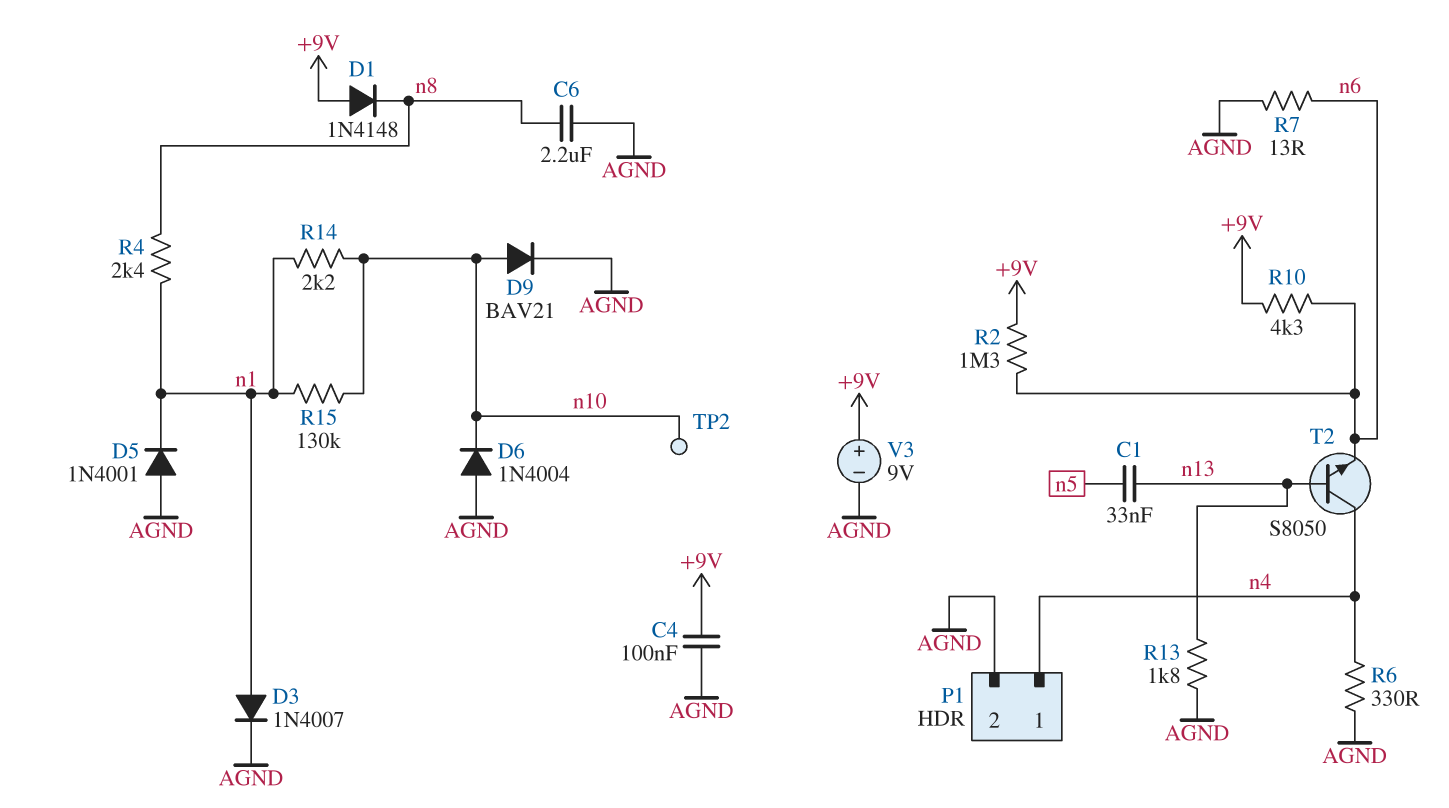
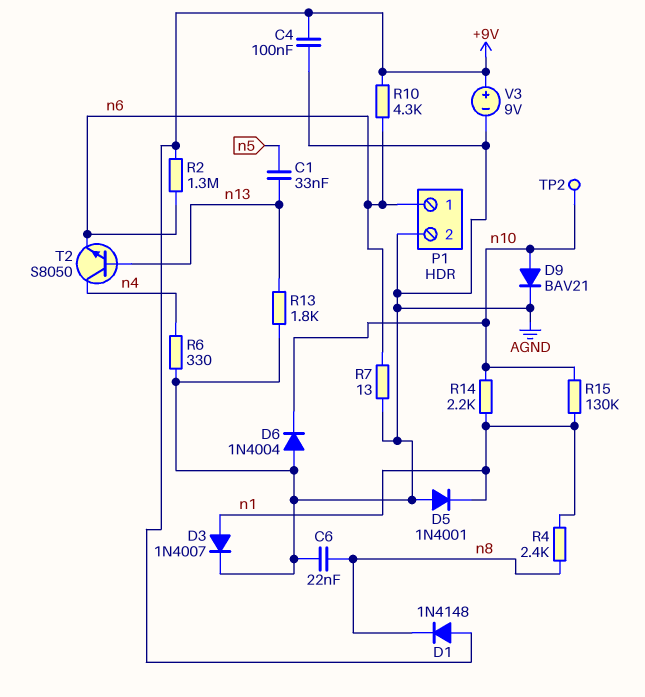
C6: 2.2uF (AGND, n8) -> 22nF (AGND, n8)
P1 pin 1: n4 -> n6

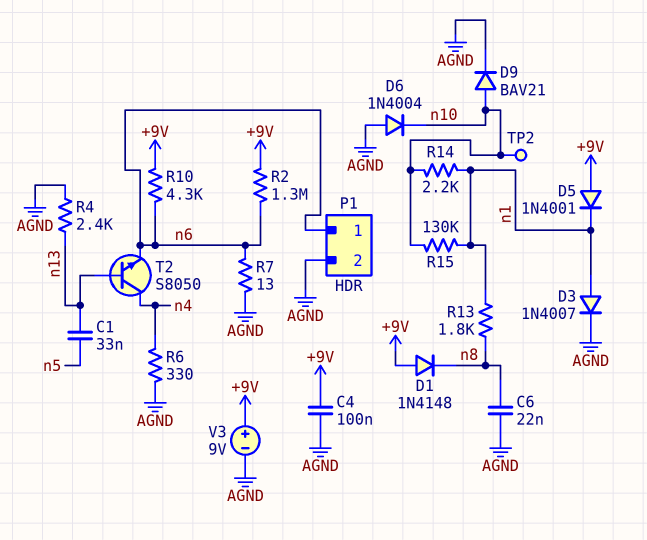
D5: diode 1N4001 (A AGND, K n1) -> diode 1N4001 (A +9V, K n1)
R4: 2.4k (n1, n8) -> 2.4k (AGND, n13)
R13: 1.8k (AGND, n13) -> 1.8k (n1, n8)

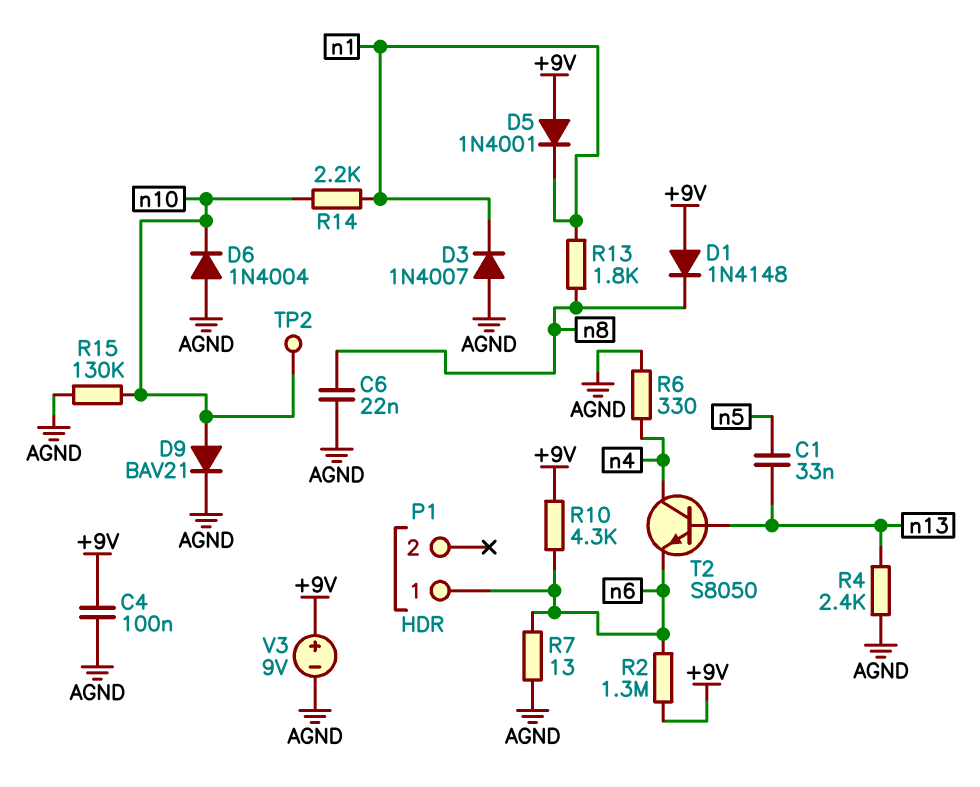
D3: diode 1N4007 (A n1, K AGND) -> diode 1N4007 (A AGND, K n1)
P1 pin 2: AGND -> none
R15: 130k (n1, n10) -> 130k (AGND, n10)

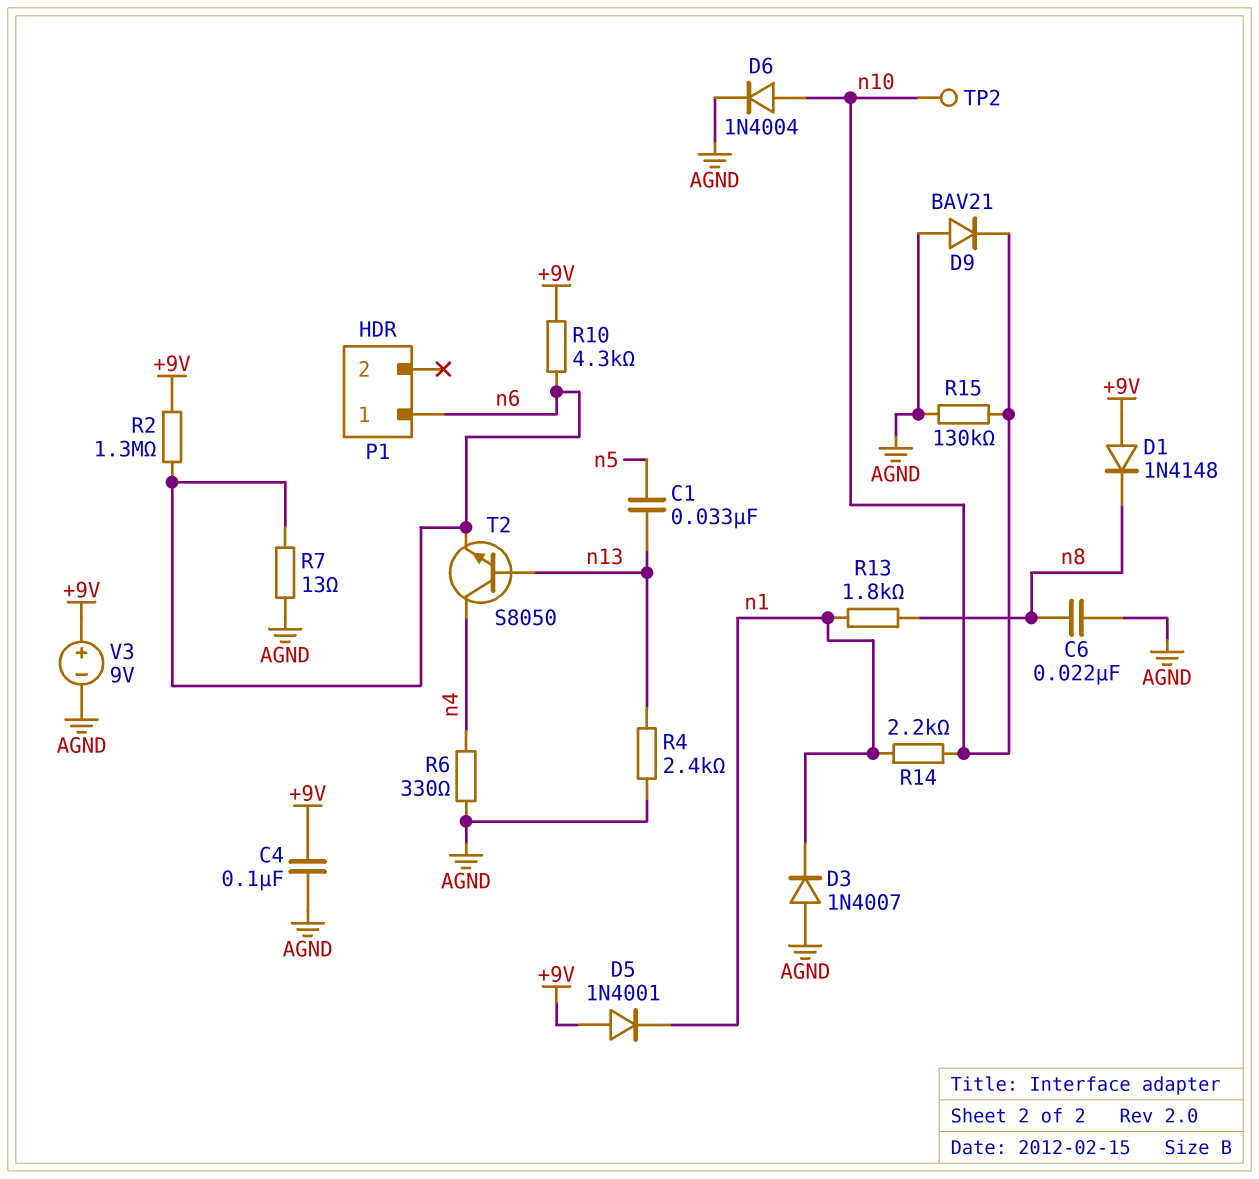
D6: diode 1N4004 (A AGND, K n10) -> diode 1N4004 (A n10, K AGND)
D9: diode BAV21 (A n10, K AGND) -> diode BAV21 (A AGND, K n10)

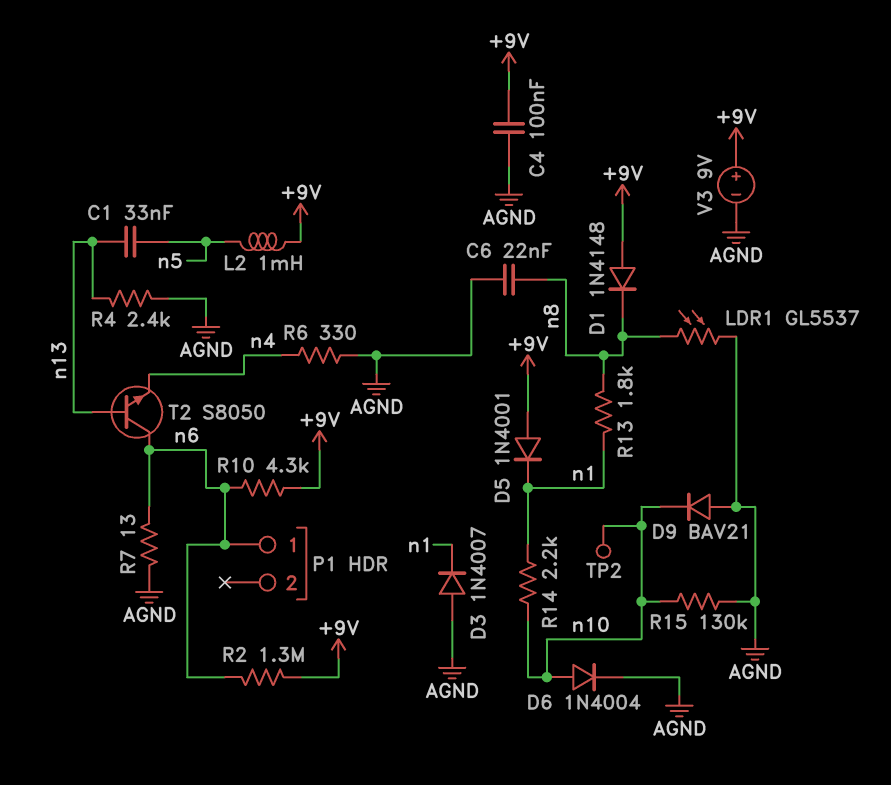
L2: none -> 1mH (+9V, n5)
LDR1: none -> GL5537 (AGND, n8)
T2: NPN S8050 (B n13, C n4, E n6) -> NPN S8050 (B n13, C n6, E n4)

